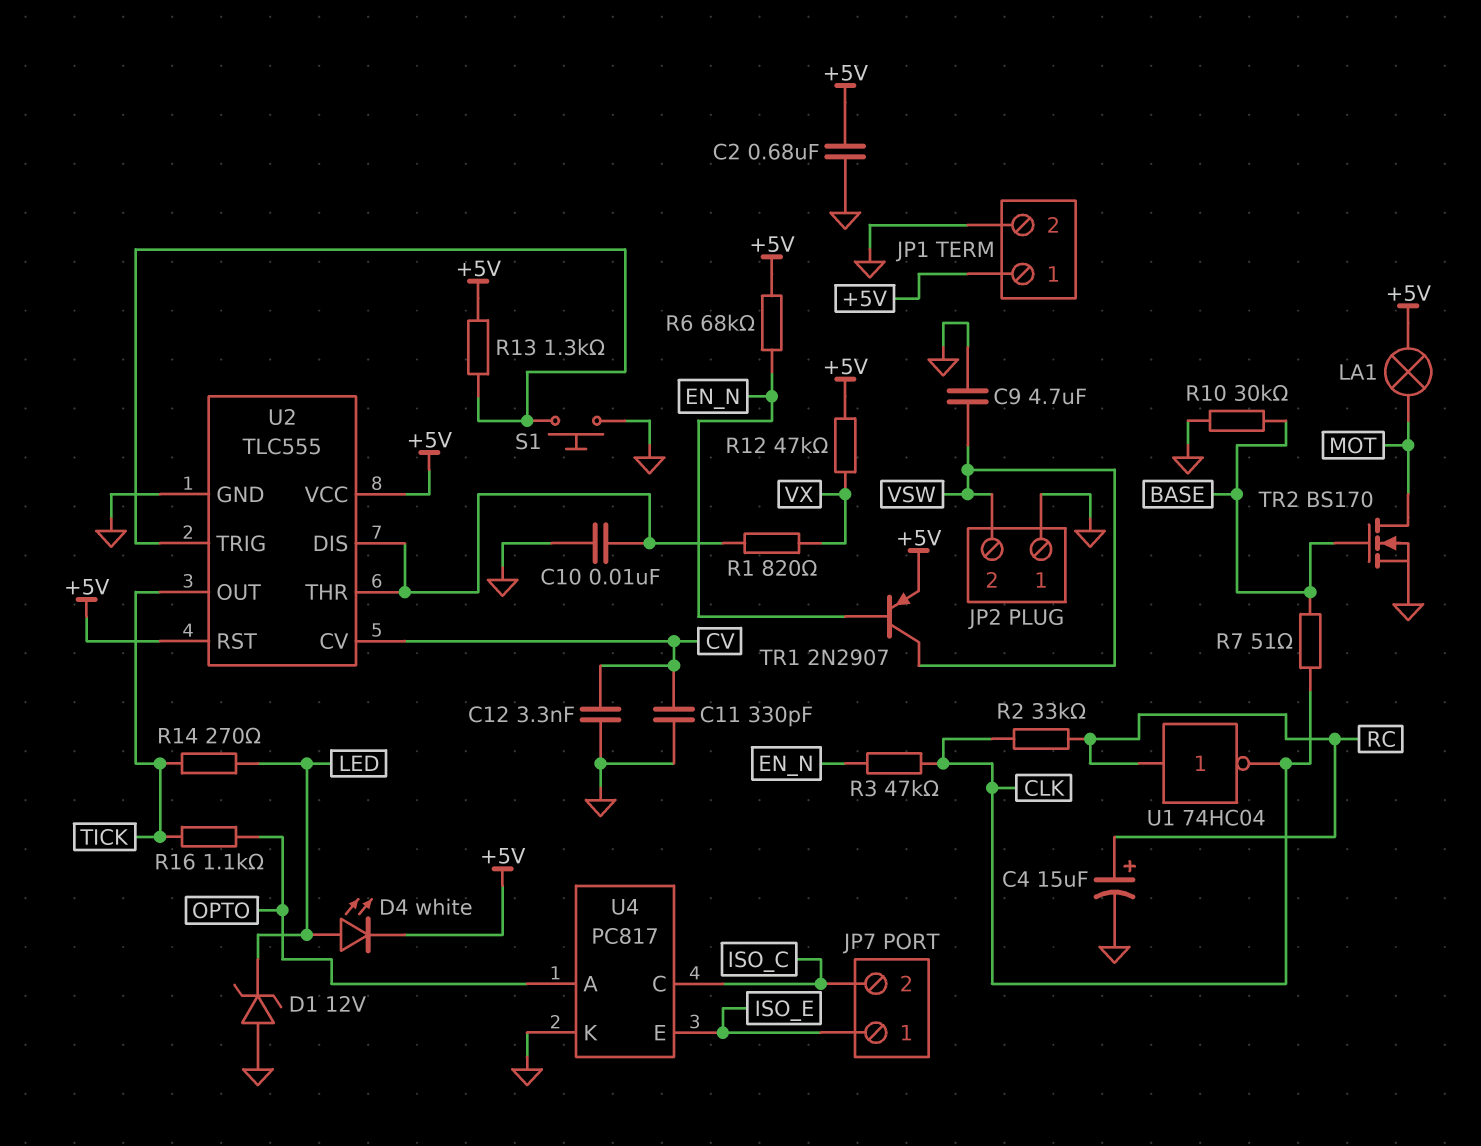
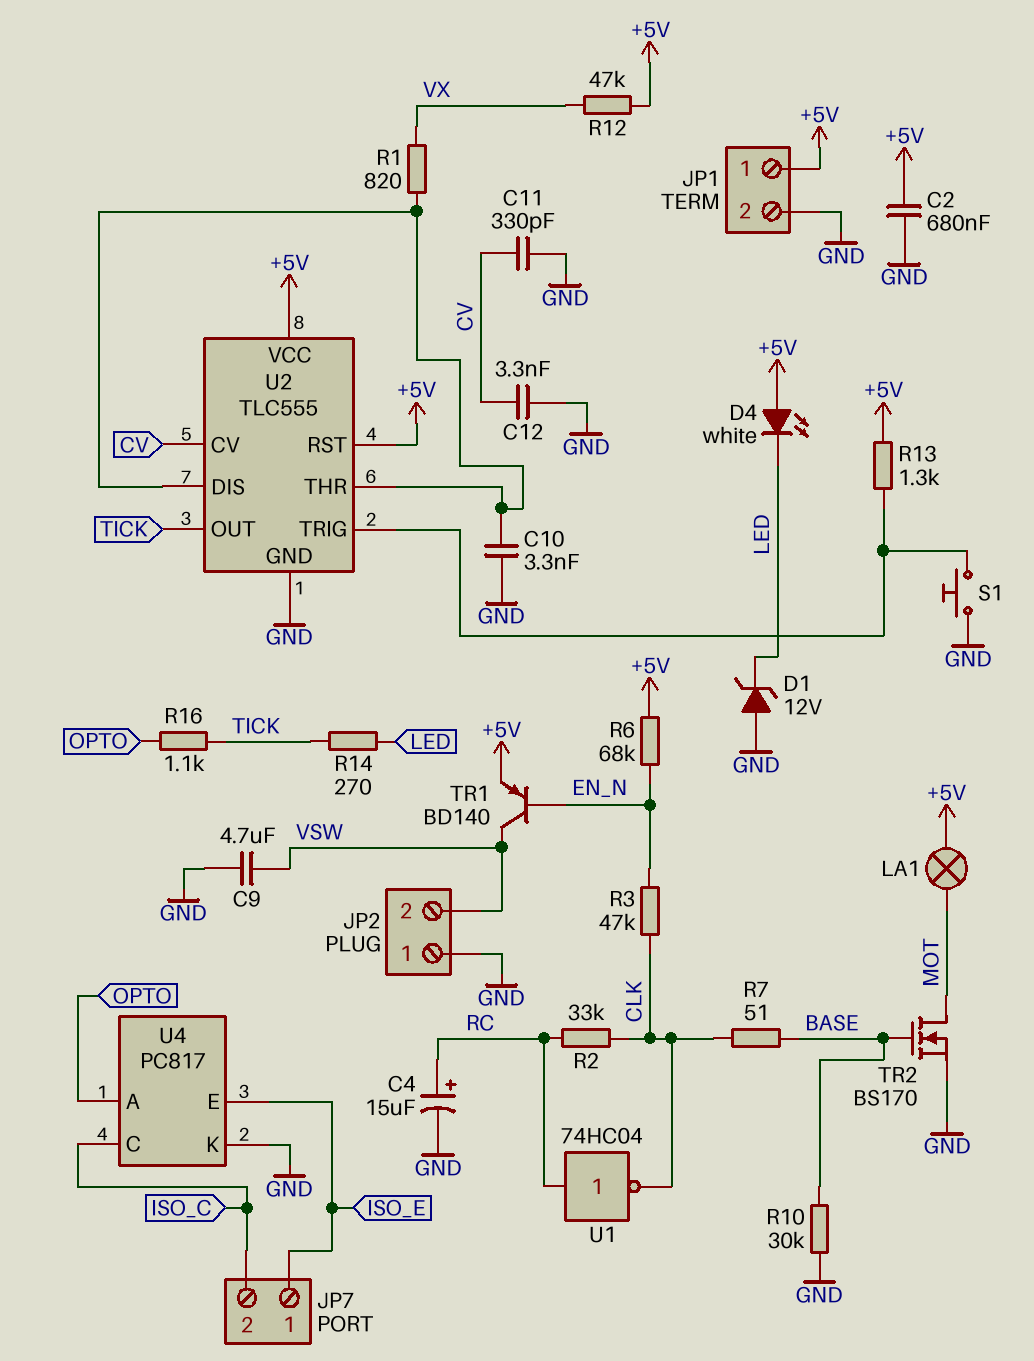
C10: 10nF (GND, U2/DIS) -> 3.3nF (GND, U2/DIS)
D4: LED white (A LED, K +5V) -> LED white (A +5V, K LED)
TR1: PNP 2N2907 (B EN_N, C VSW, E +5V) -> PNP BD140 (B EN_N, C VSW, E +5V)

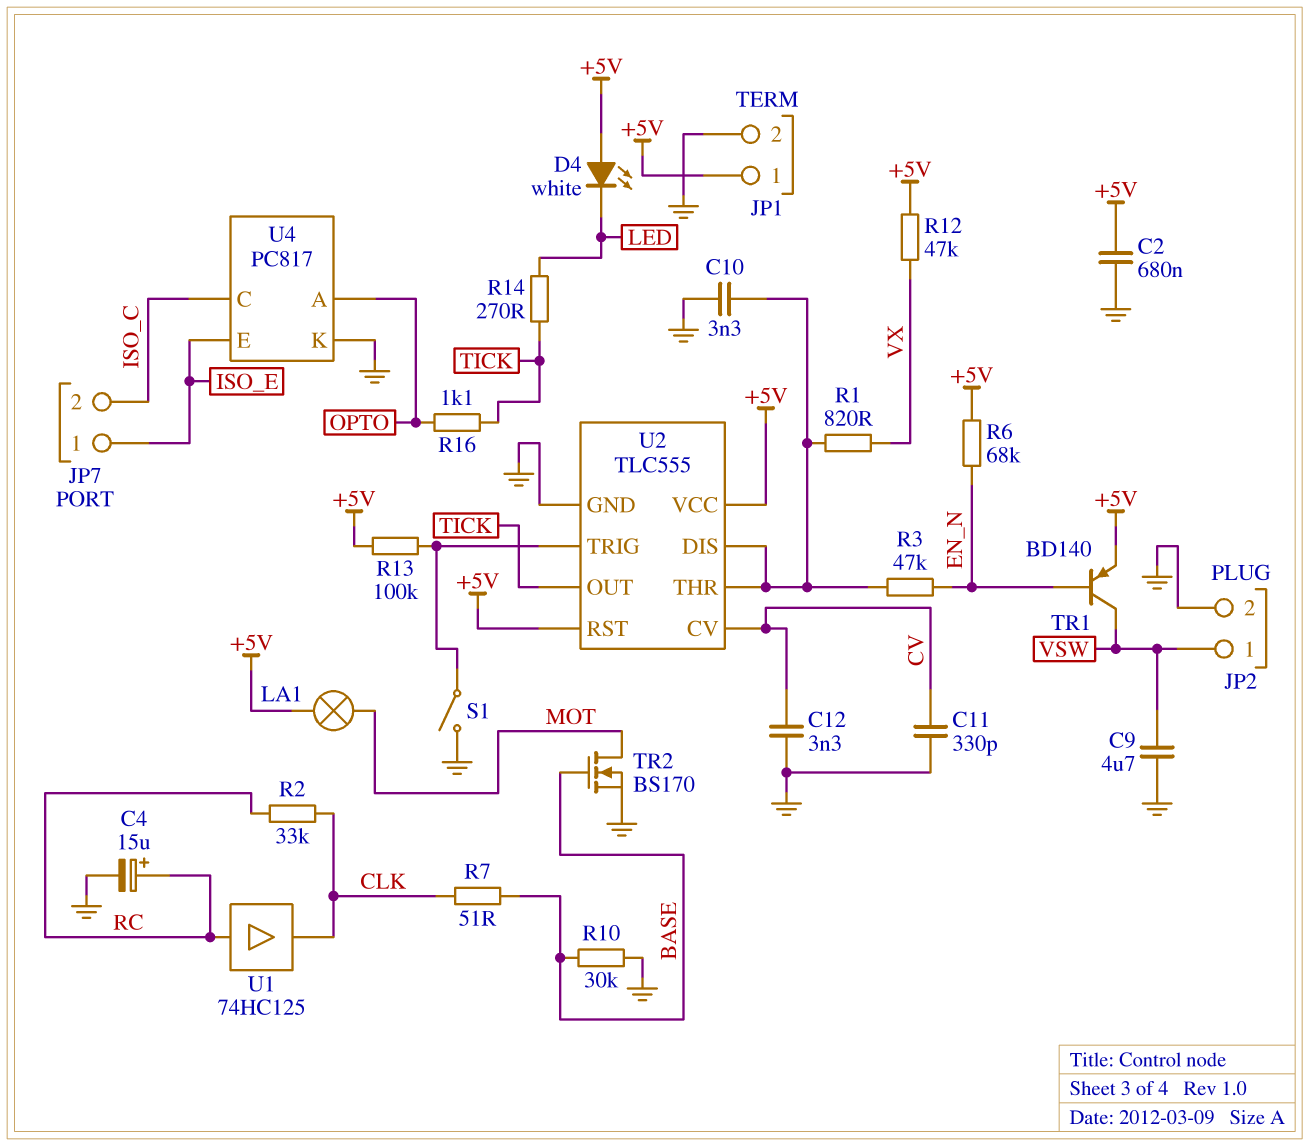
D1: zener 12V (A GND, K LED) -> none
JP2 pin 1: GND -> VSW
JP2 pin 2: VSW -> GND
R3: 47k (CLK, EN_N) -> 47k (EN_N, U2/DIS)
R13: 1.3k (+5V, U2/TRIG) -> 100k (+5V, U2/TRIG)
S1: button (GND, U2/TRIG) -> switch (GND, U2/TRIG)
U1: NOT 74HC04 (in RC, out CLK) -> buffer 74HC125 (in RC, out CLK)

